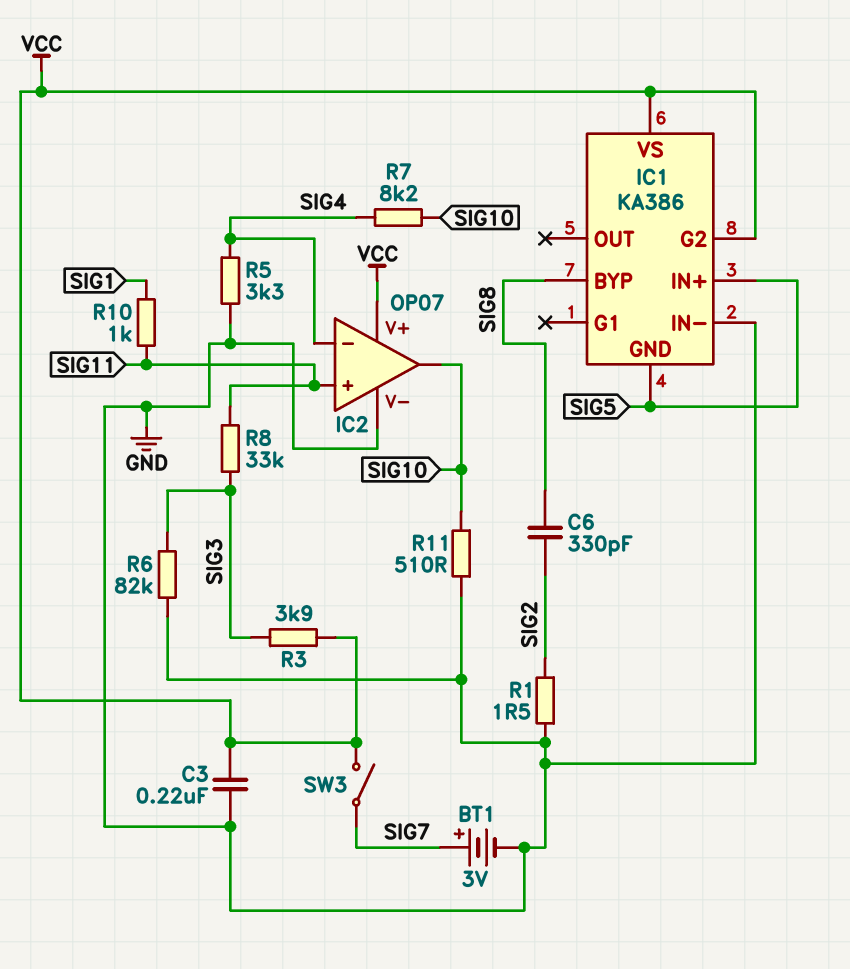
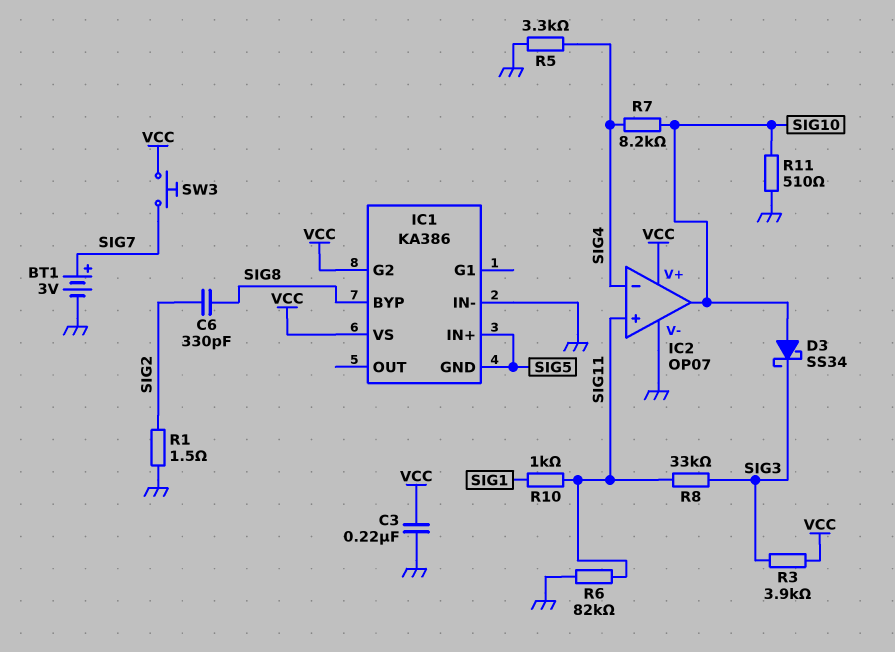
D3: none -> schottky SS34 (A SIG10, K SIG3)
R6: 82k (GND, SIG3) -> 82k (GND, SIG11)
SW3: switch (SIG7, VCC) -> button (SIG7, VCC)

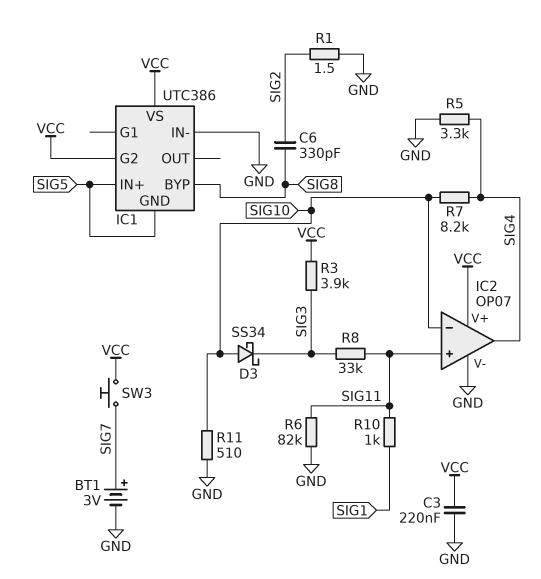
IC1: KA386 -> UTC386
IC2 pin in-: SIG4 -> SIG10
IC2 pin out: SIG10 -> SIG4

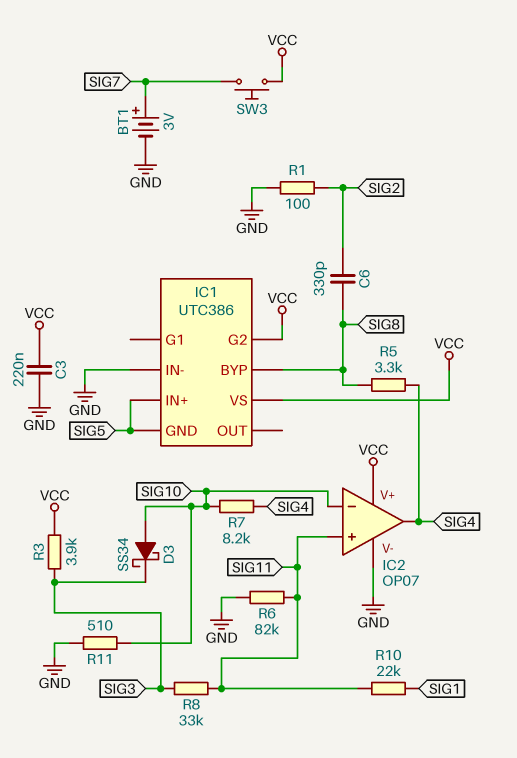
R1: 1.5 (GND, SIG2) -> 100 (GND, SIG2)
R5: 3.3k (GND, SIG4) -> 3.3k (SIG4, SIG8)
R10: 1k (SIG1, SIG11) -> 22k (SIG1, SIG11)

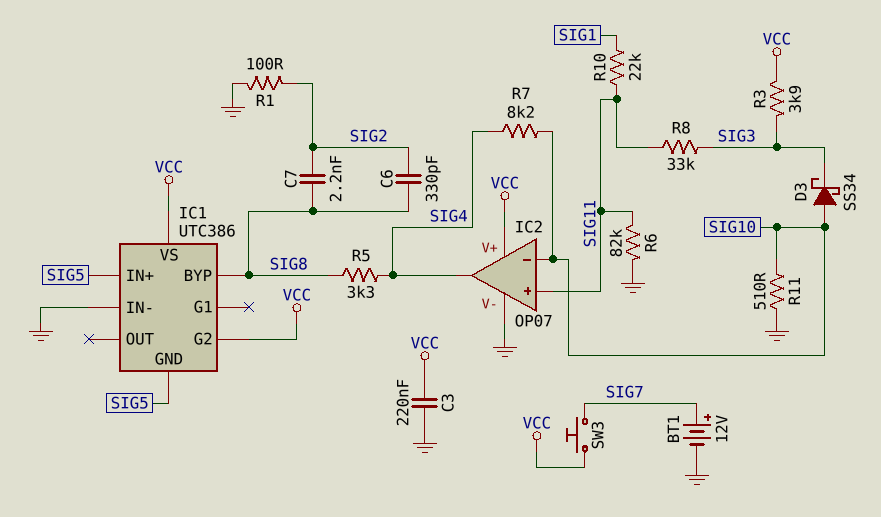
BT1: 3V (plus SIG7, minus GND) -> 12V (plus SIG7, minus GND)
C7: none -> 2.2nF (SIG2, SIG8)

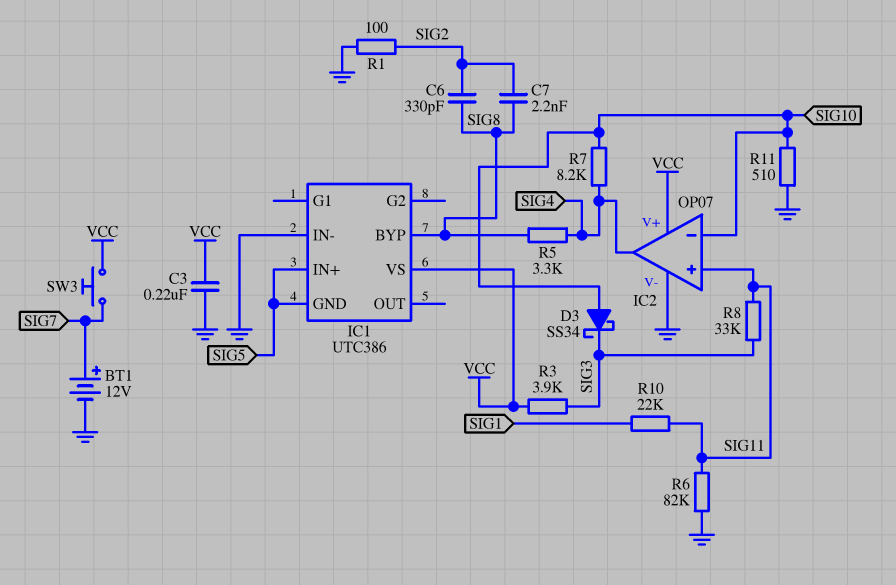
IC1 pin G2: VCC -> none

